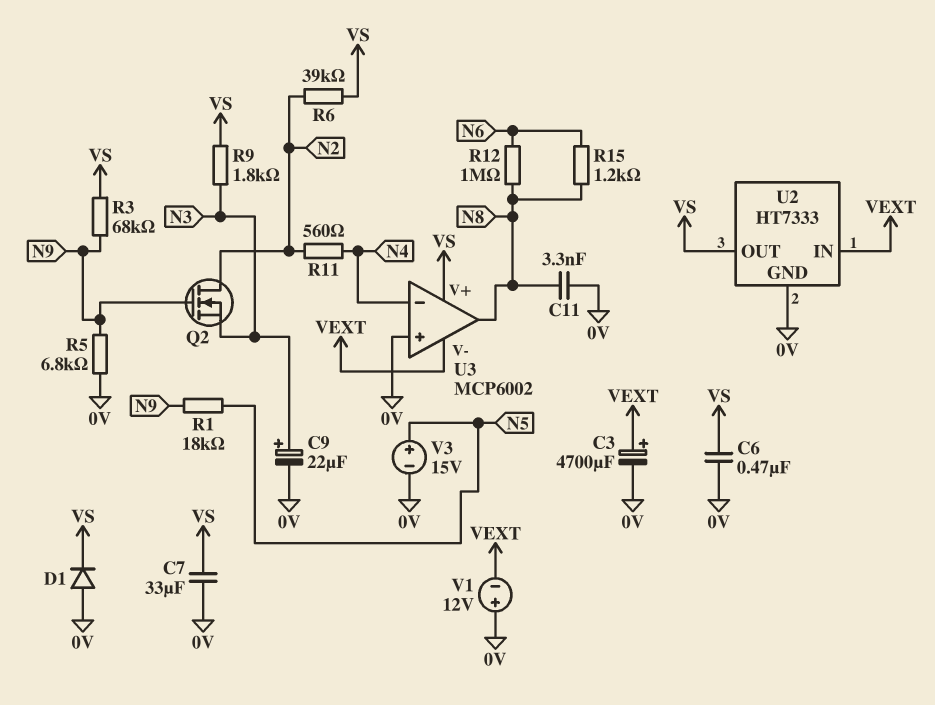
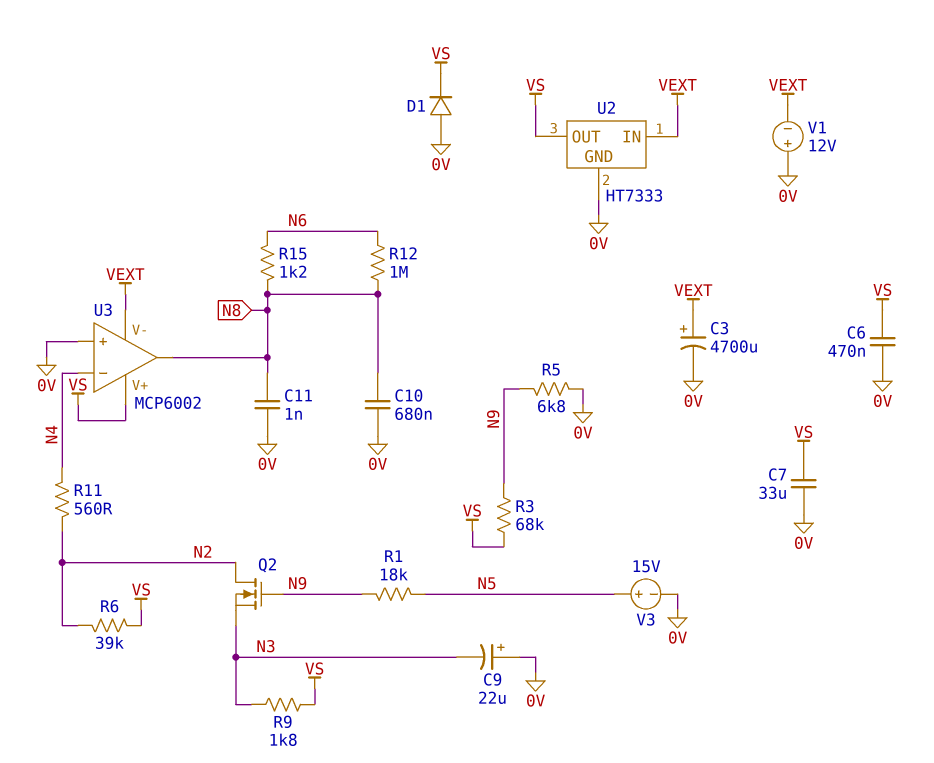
C9: 22uF (plus N3, minus 0V) -> 22uF (plus 0V, minus N3)
C10: none -> 680nF (0V, N8)
C11: 3.3nF (0V, N8) -> 1nF (0V, N8)

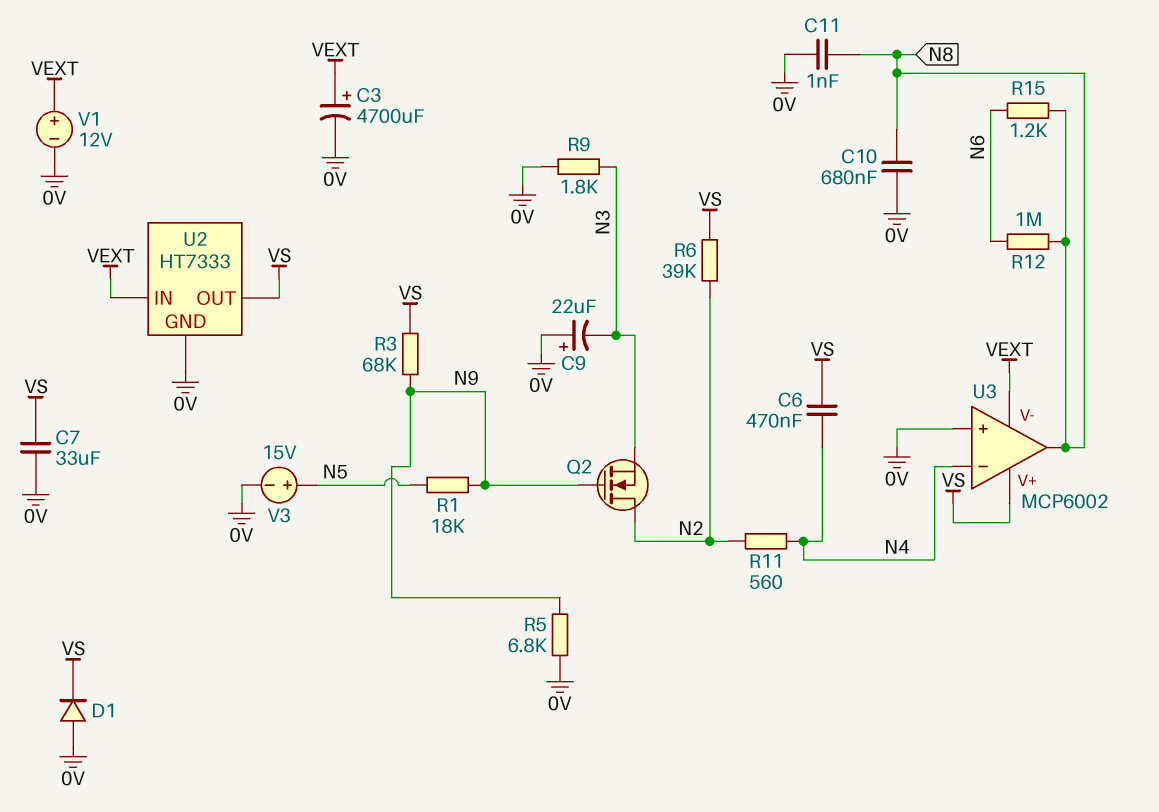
C6: 470nF (0V, VS) -> 470nF (N4, VS)
R9: 1.8k (N3, VS) -> 1.8k (0V, N3)
V1: 12V (plus 0V, minus VEXT) -> 12V (plus VEXT, minus 0V)

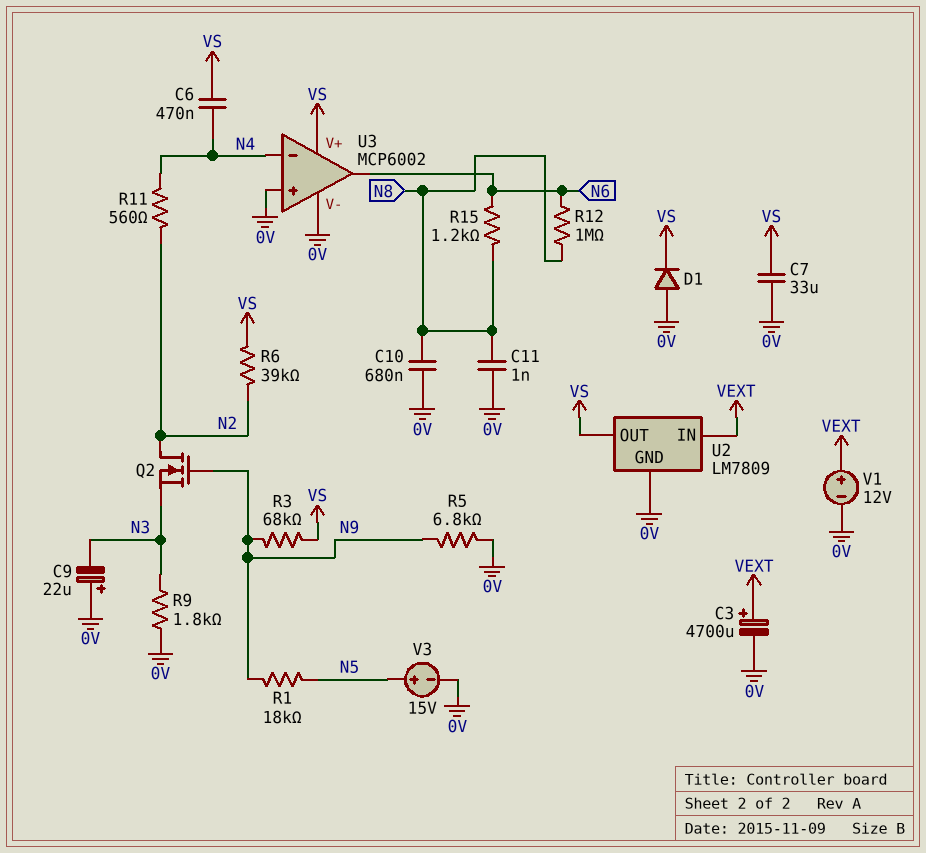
U2: HT7333 -> LM7809
U3 pin V-: VEXT -> 0V
U3 pin out: N8 -> N6

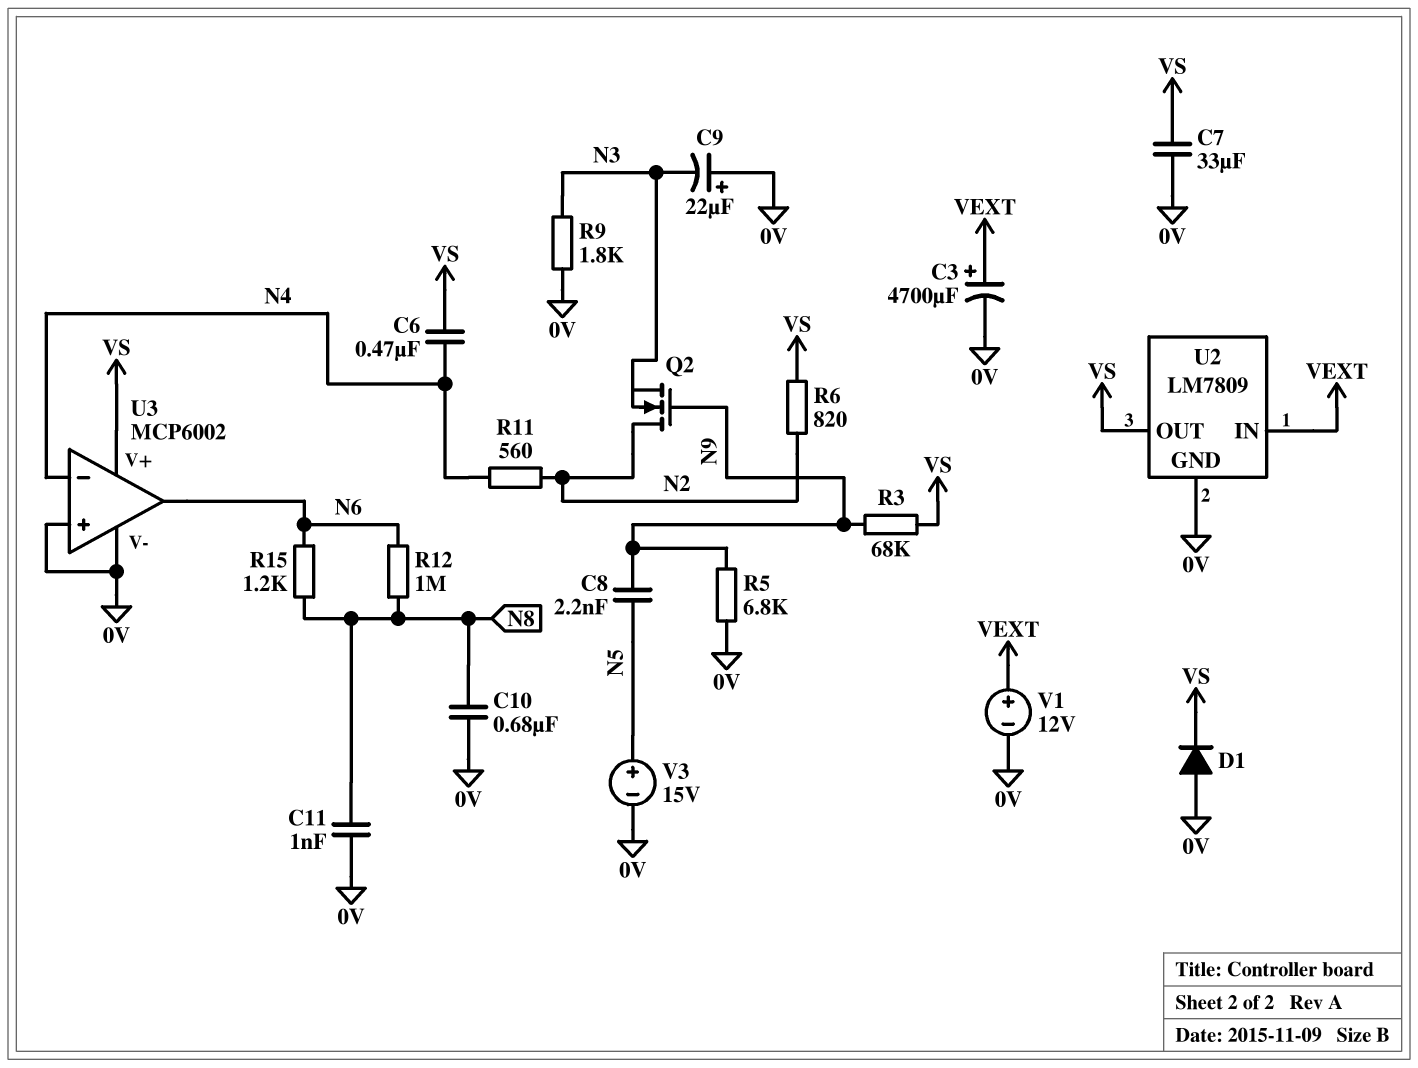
C8: none -> 2.2nF (N5, N9)
R1: 18k (N5, N9) -> none
R6: 39k (N2, VS) -> 820 (N2, VS)

